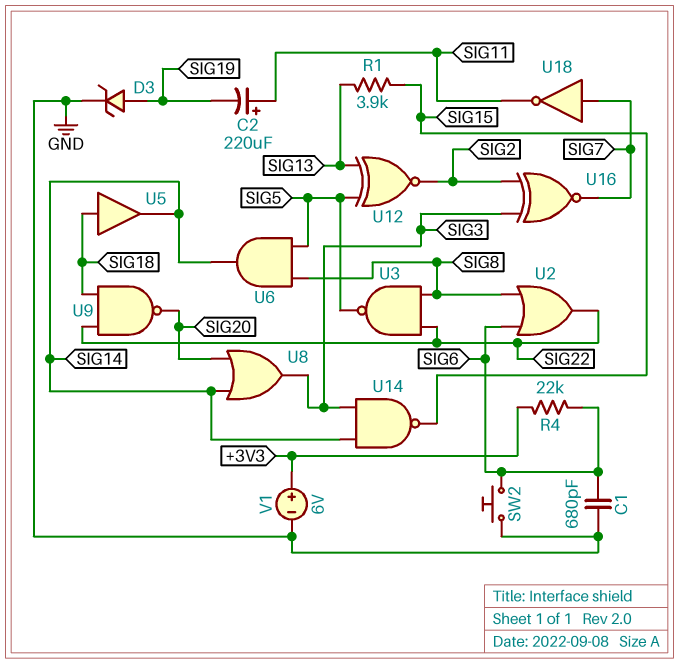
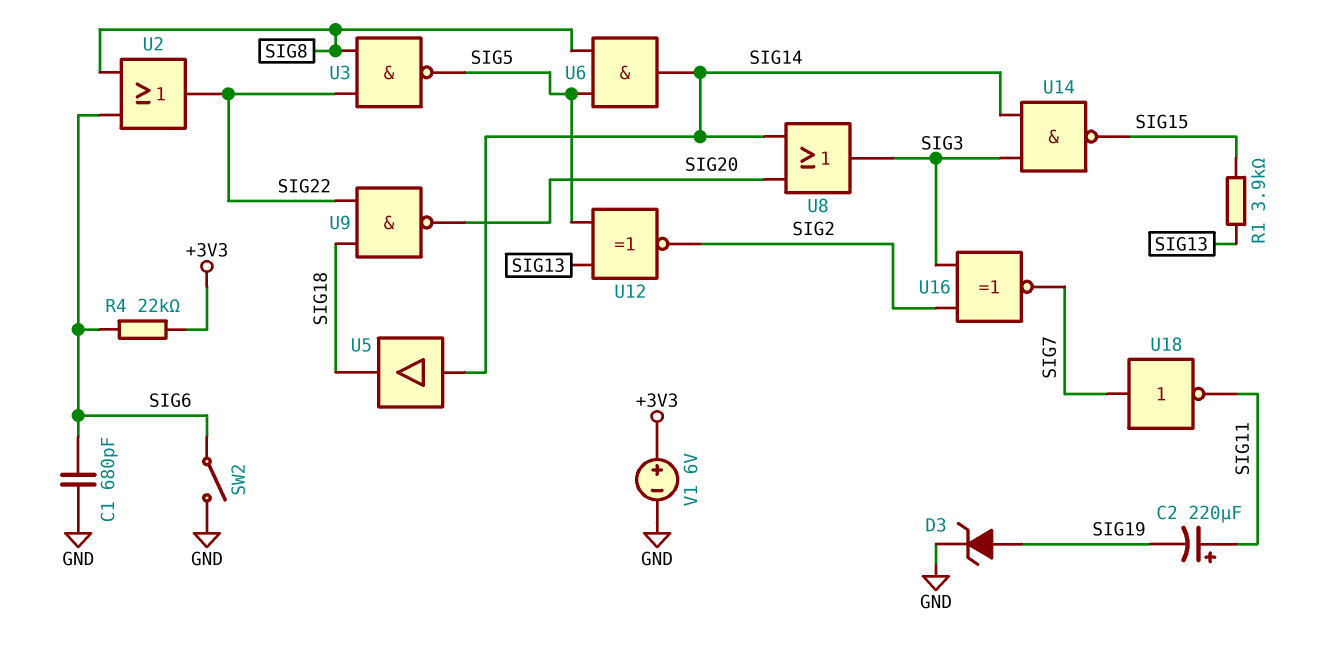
SW2: button (GND, SIG6) -> switch (GND, SIG6)
U5: buffer (in SIG18, out SIG14) -> buffer (in SIG14, out SIG18)

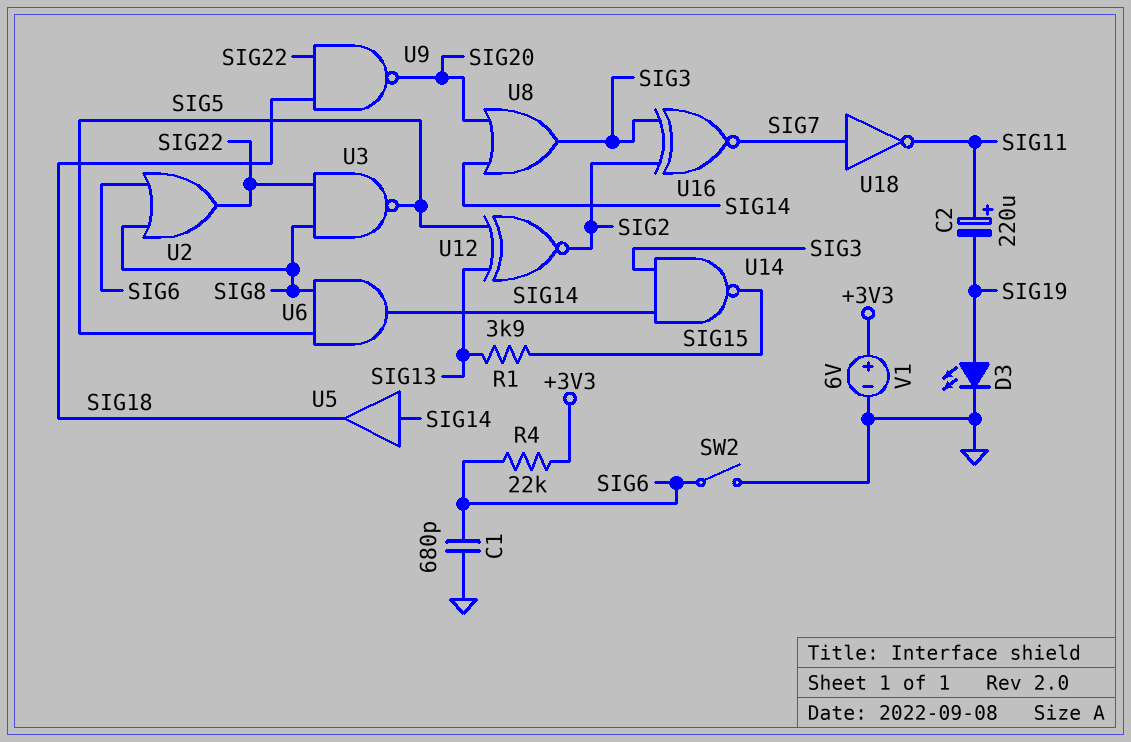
D3: zener (A SIG19, K GND) -> LED (A SIG19, K GND)

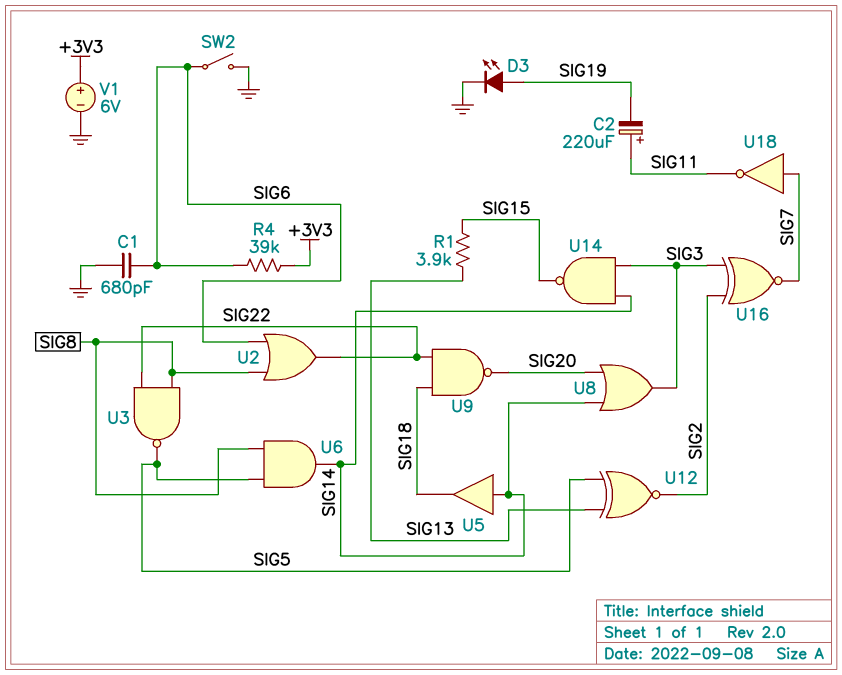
R4: 22k (+3V3, SIG6) -> 39k (+3V3, SIG6)

